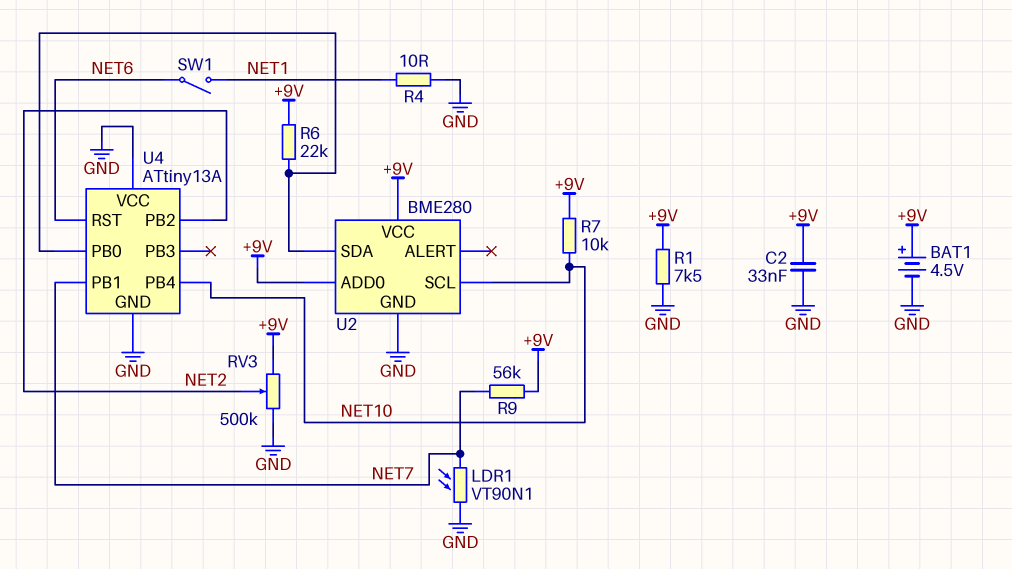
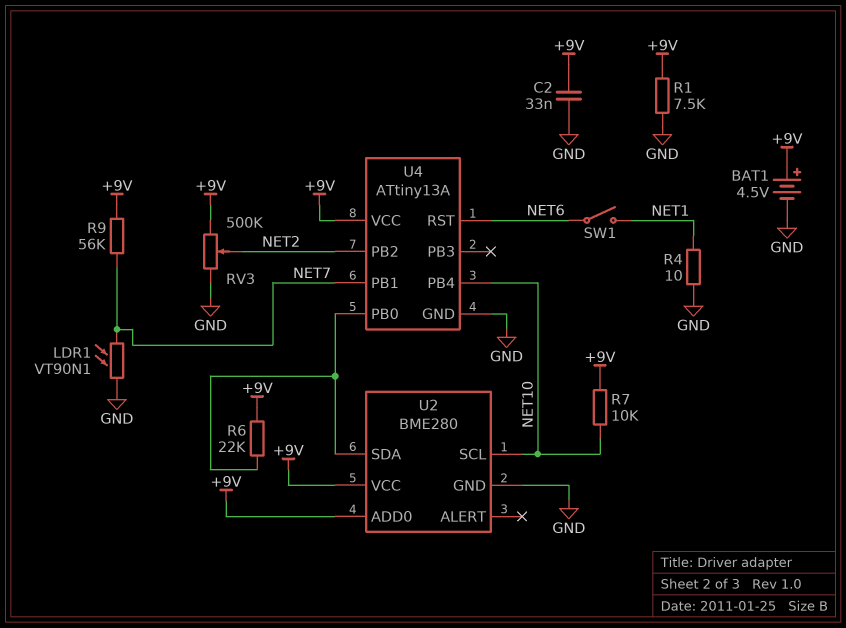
U4 pin VCC: GND -> +9V

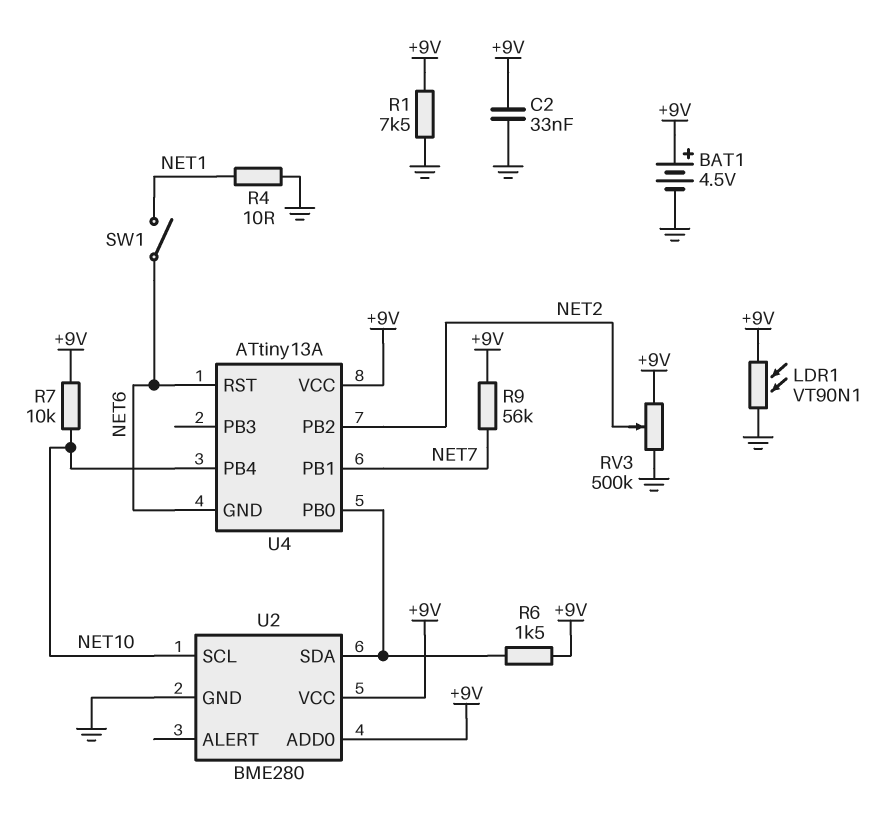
LDR1: VT90N1 (GND, NET7) -> VT90N1 (+9V, GND)
R6: 22k (+9V, U2/SDA) -> 1.5k (+9V, U2/SDA)
U4 pin GND: GND -> NET6

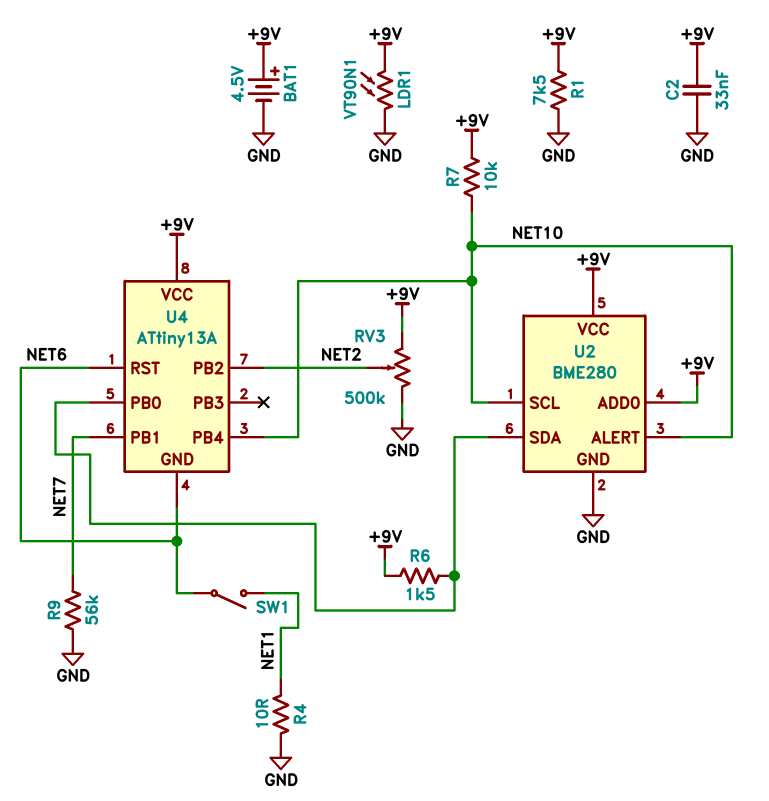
R9: 56k (+9V, NET7) -> 56k (GND, NET7)
U2 pin ALERT: none -> NET10

